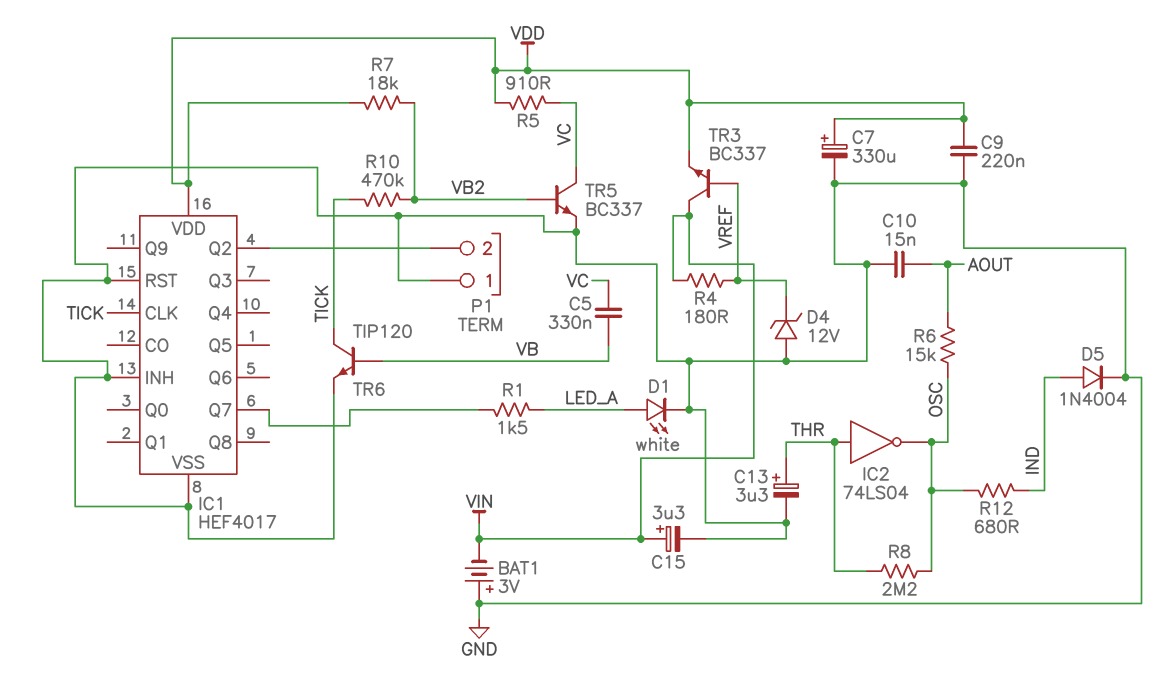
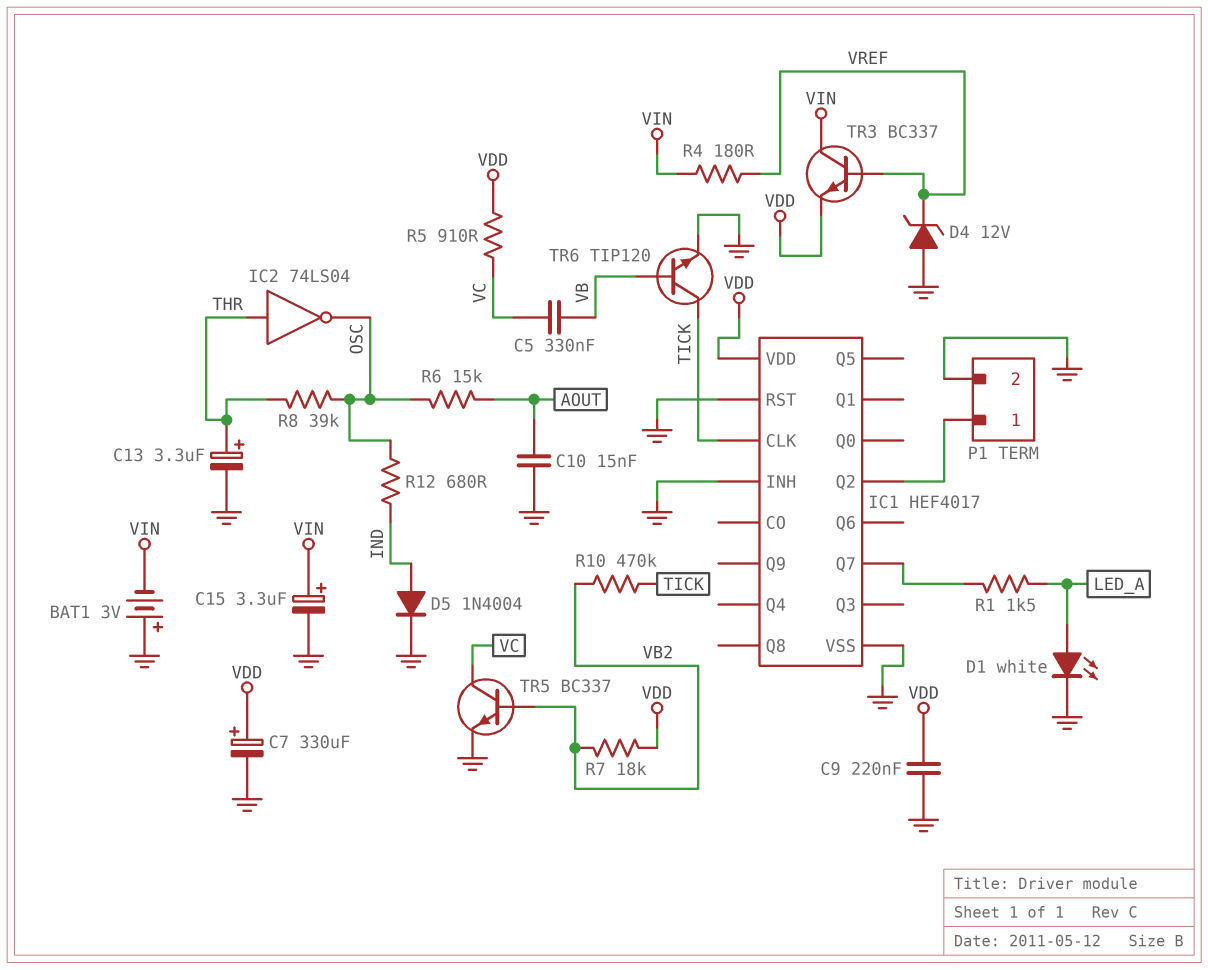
P1 pin 1: GND -> IC1/Q2
P1 pin 2: IC1/Q2 -> GND
R8: 2.2M (OSC, THR) -> 39k (OSC, THR)

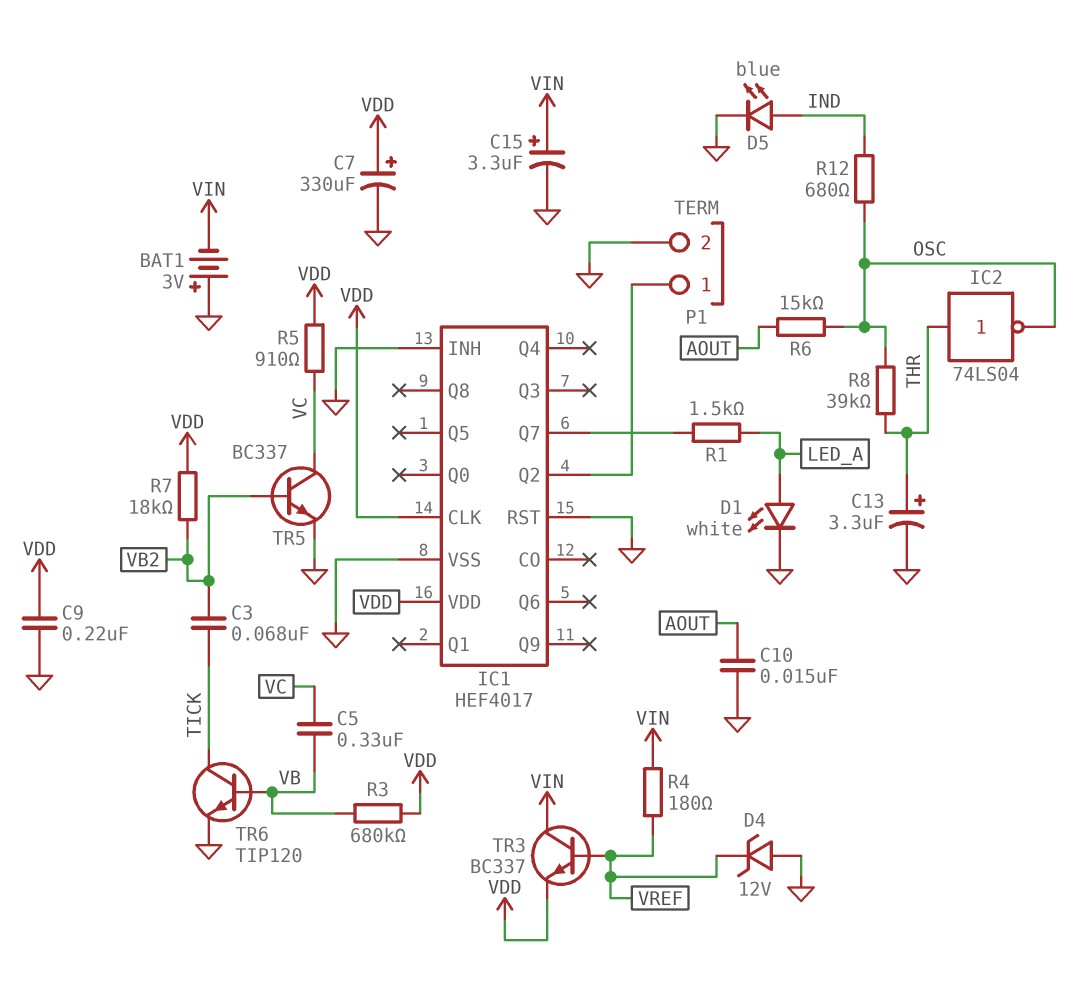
C3: none -> 68nF (TICK, VB2)
D5: diode 1N4004 (A IND, K GND) -> LED blue (A IND, K GND)
IC1 pin CLK: TICK -> VDD
R3: none -> 680k (VB, VDD)
R10: 470k (TICK, VB2) -> none

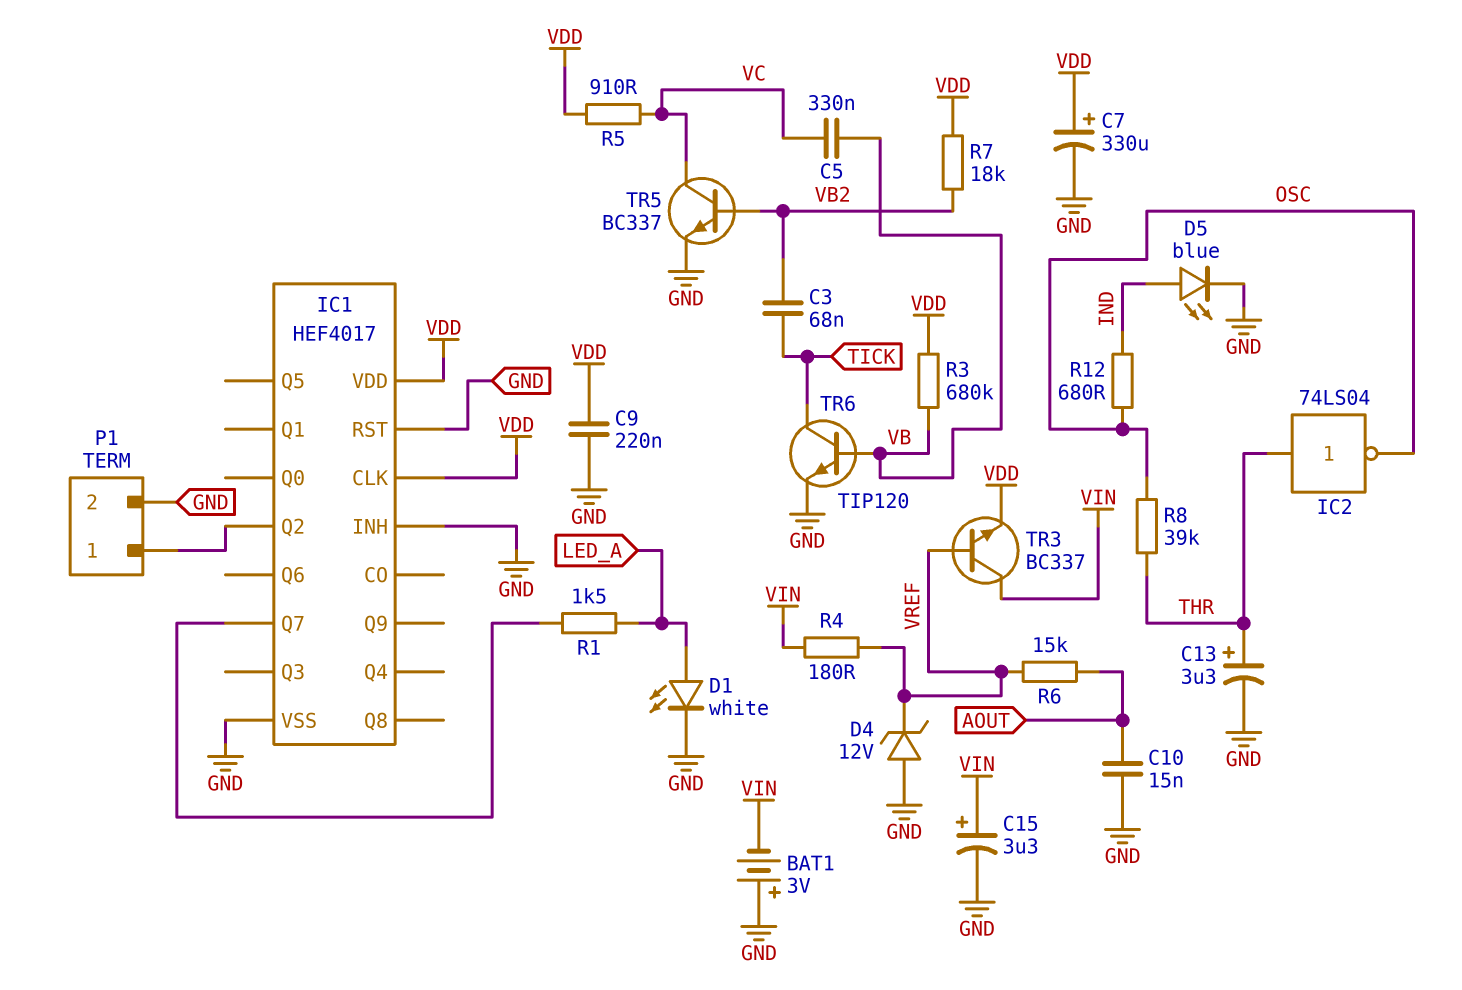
R6: 15k (AOUT, OSC) -> 15k (AOUT, VREF)

